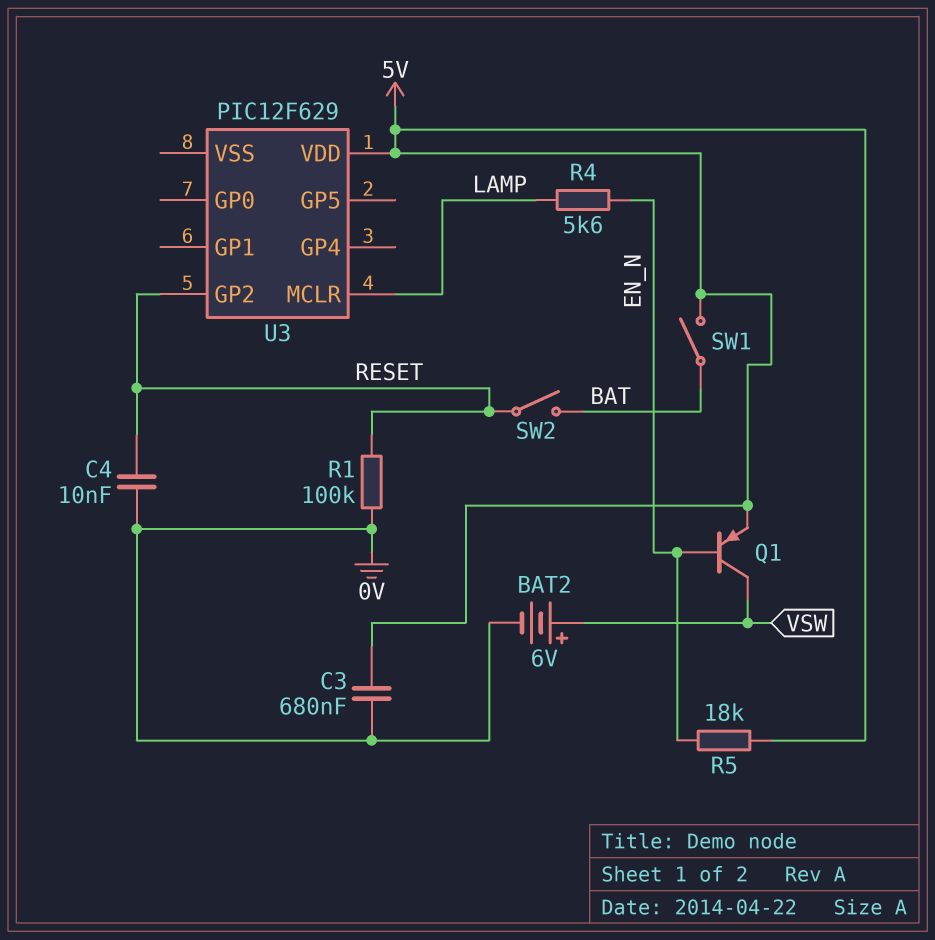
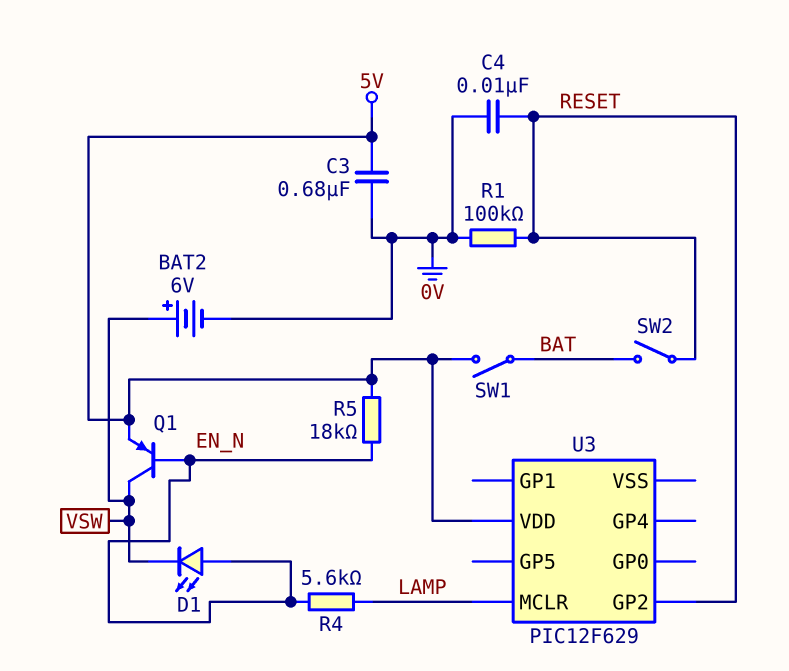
D1: none -> LED (A EN_N, K VSW)

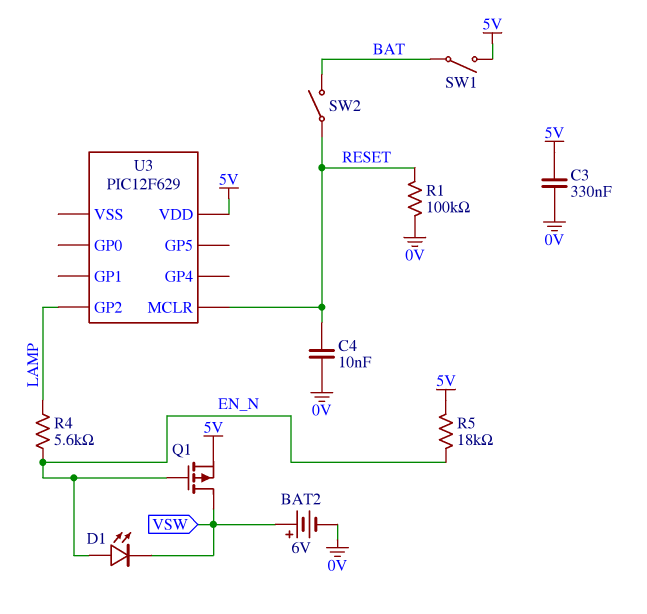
C3: 680nF (0V, 5V) -> 330nF (0V, 5V)
Q1: PNP (B EN_N, C VSW, E 5V) -> PMOS (G EN_N, D VSW, S 5V)
U3 pin GP2: RESET -> LAMP
U3 pin MCLR: LAMP -> RESET

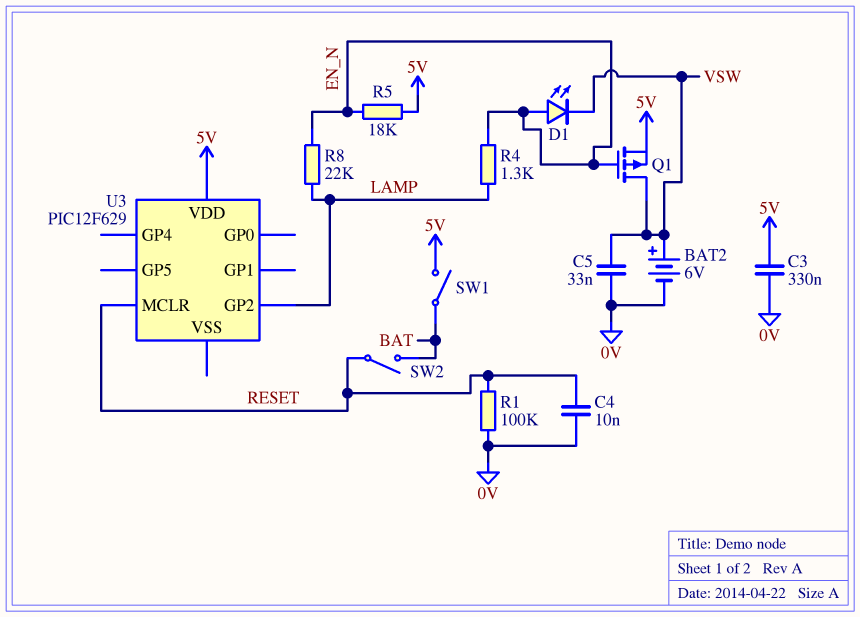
C5: none -> 33nF (0V, VSW)
R4: 5.6k (EN_N, LAMP) -> 1.3k (EN_N, LAMP)
R8: none -> 22k (EN_N, LAMP)

